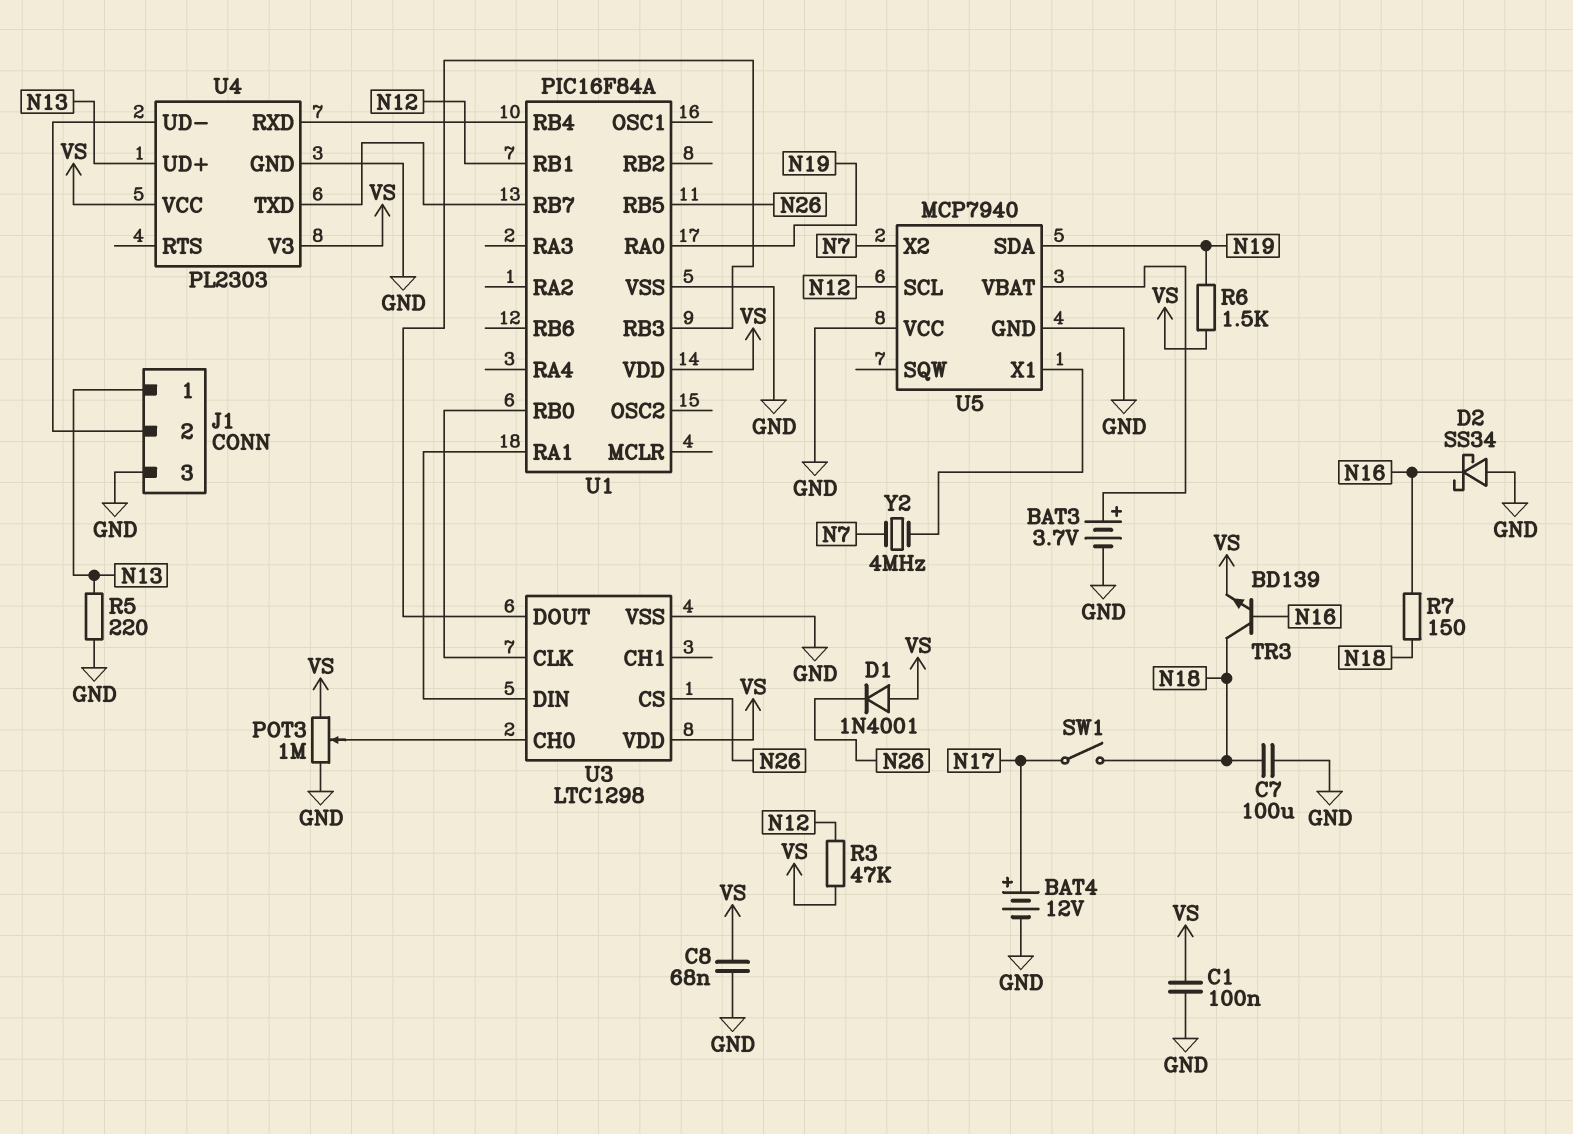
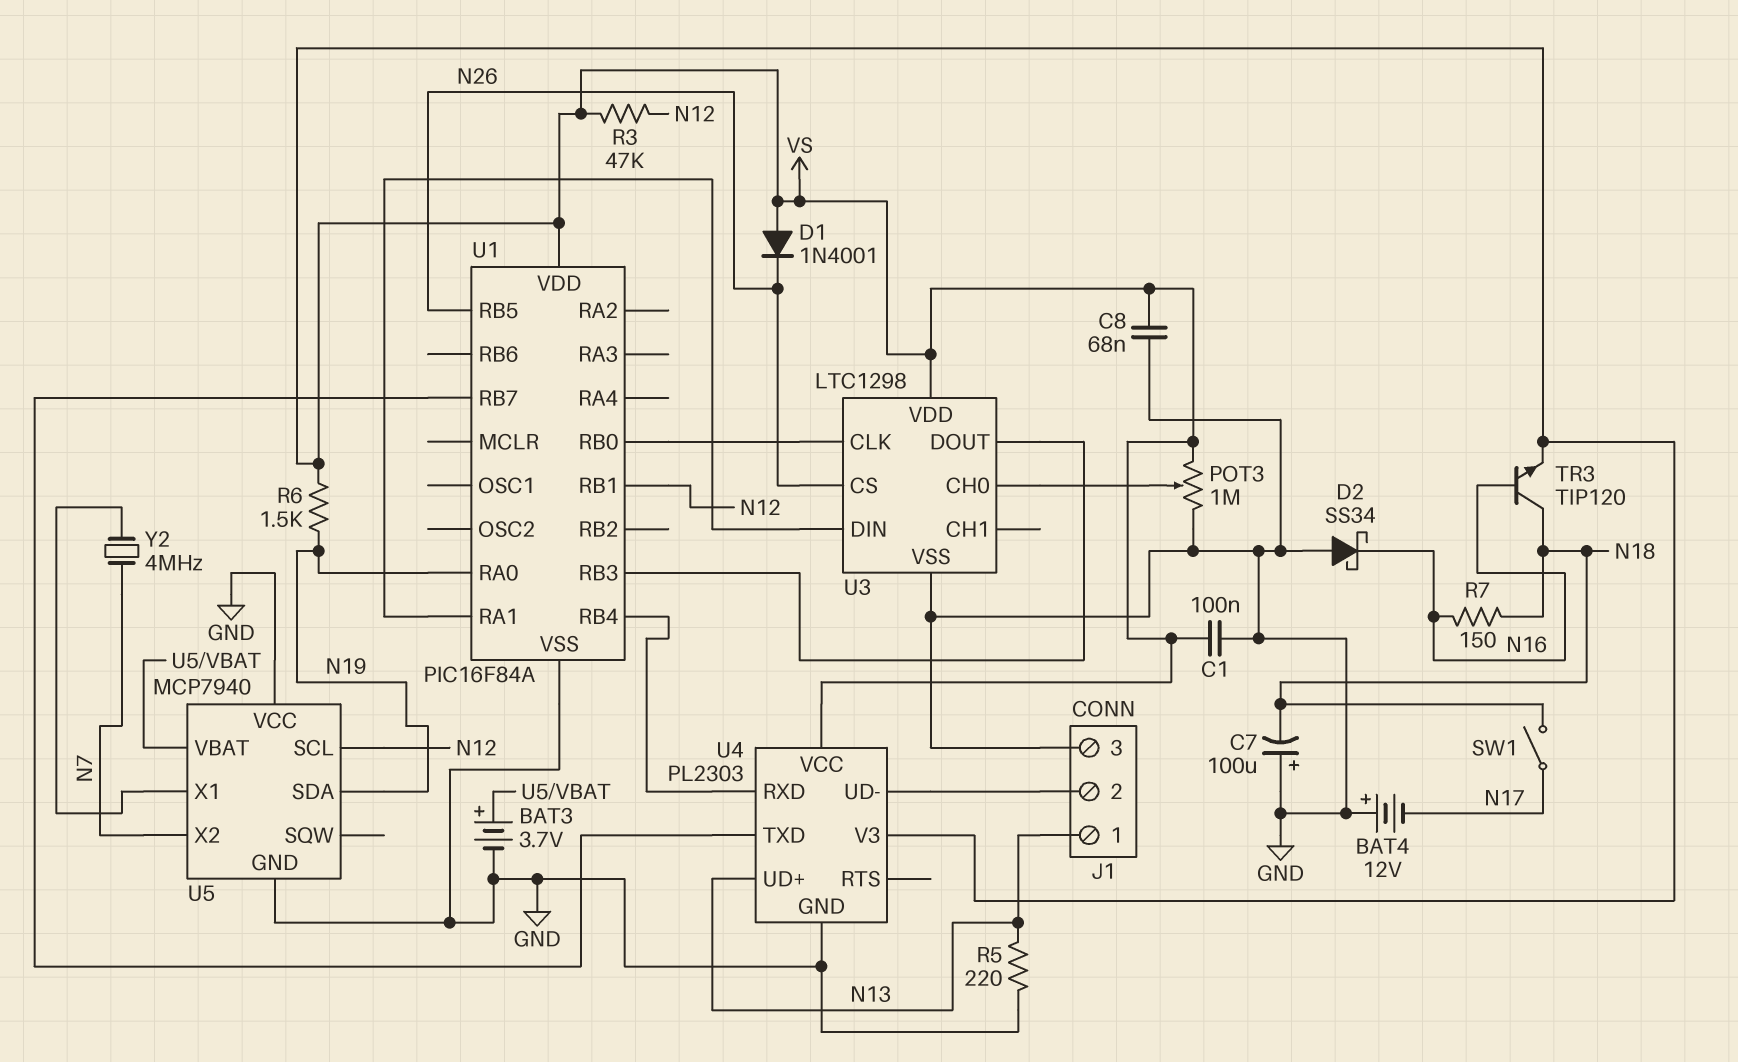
BAT4: 12V (plus N17, minus GND) -> 12V (plus GND, minus N17)
C7: 100uF (GND, N18) -> 100uF (plus GND, minus N18)
TR3: NPN BD139 (B N16, C N18, E VS) -> NPN TIP120 (B N16, C N18, E VS)

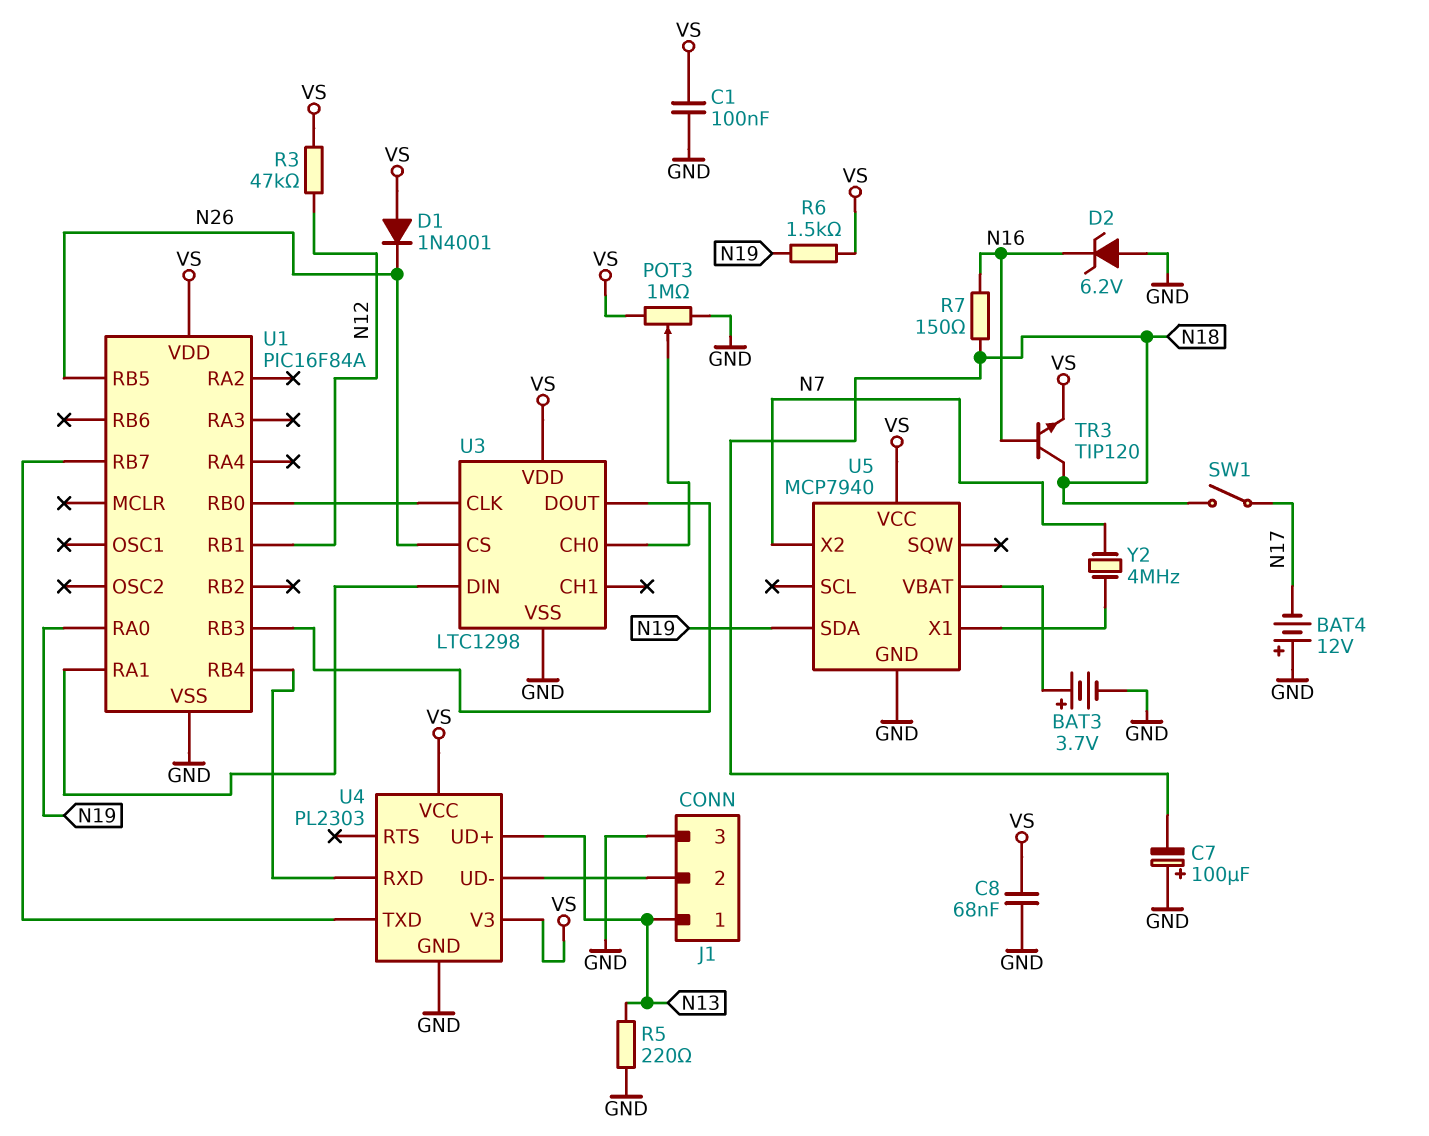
D2: schottky SS34 (A GND, K N16) -> zener 6.2V (A GND, K N16)
U5 pin SCL: N12 -> none
U5 pin VCC: GND -> VS

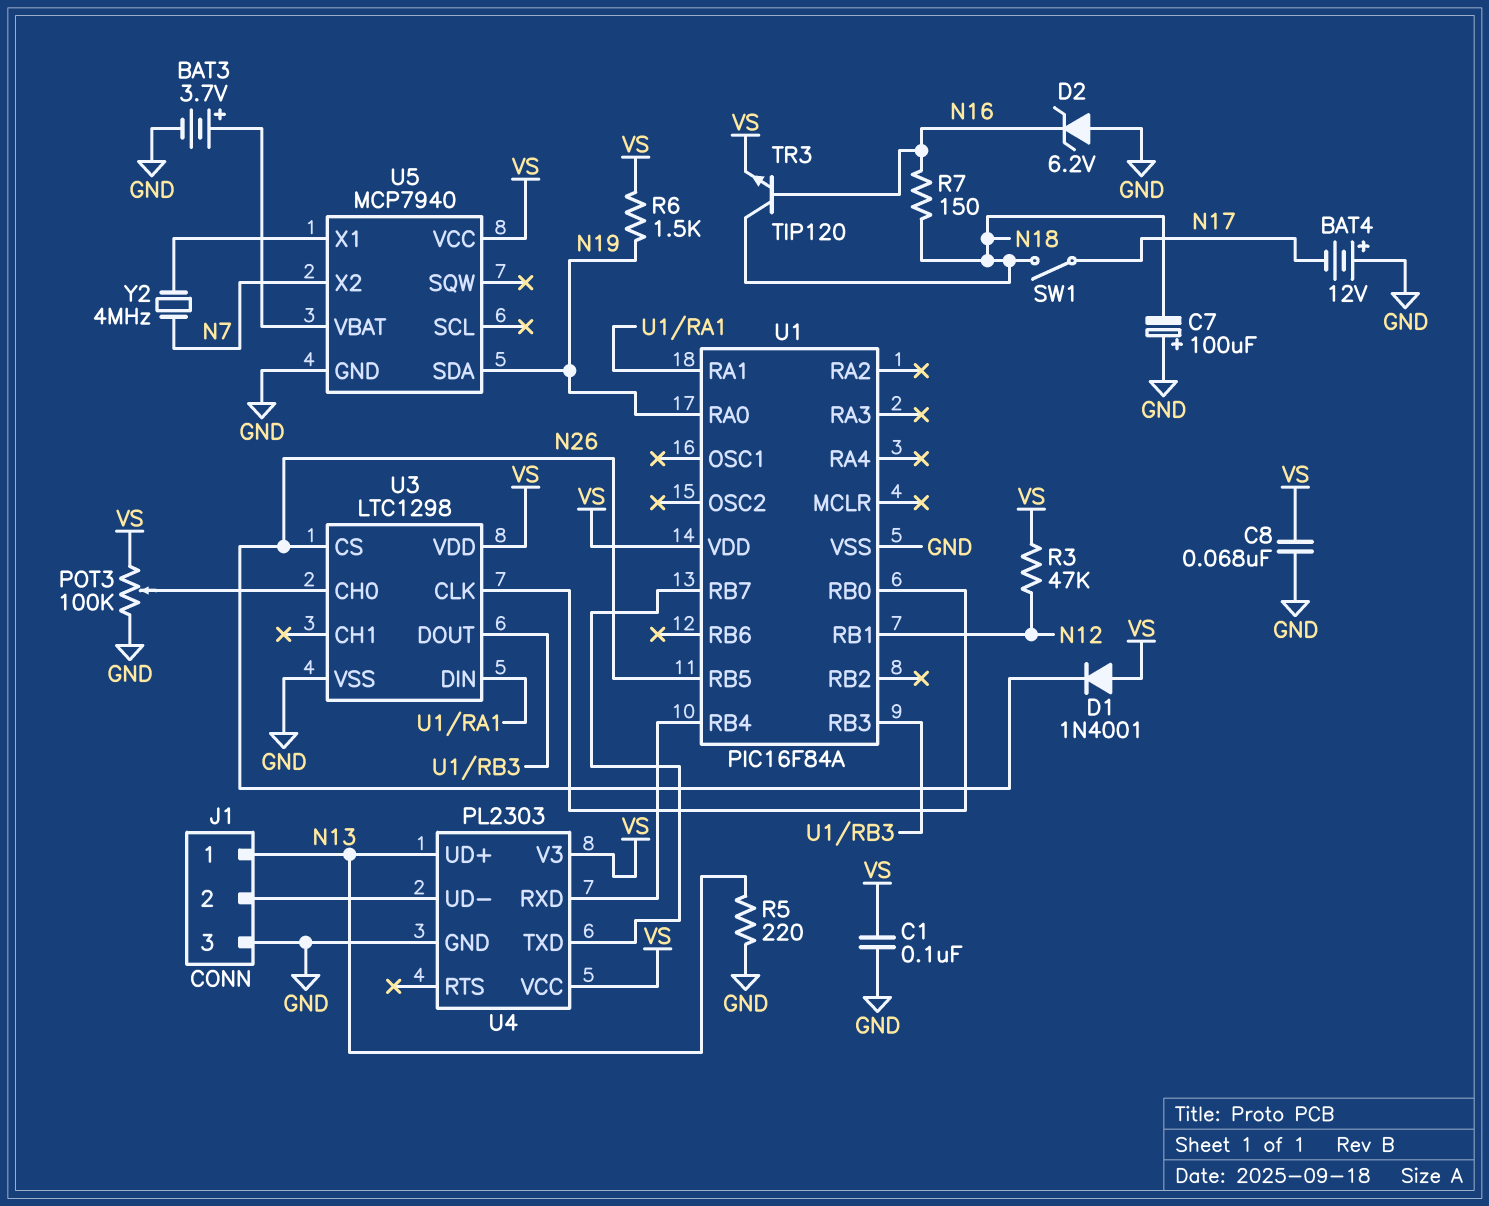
POT3: 1M (GND, VS, wiper U3/CH0) -> 100k (GND, VS, wiper U3/CH0)

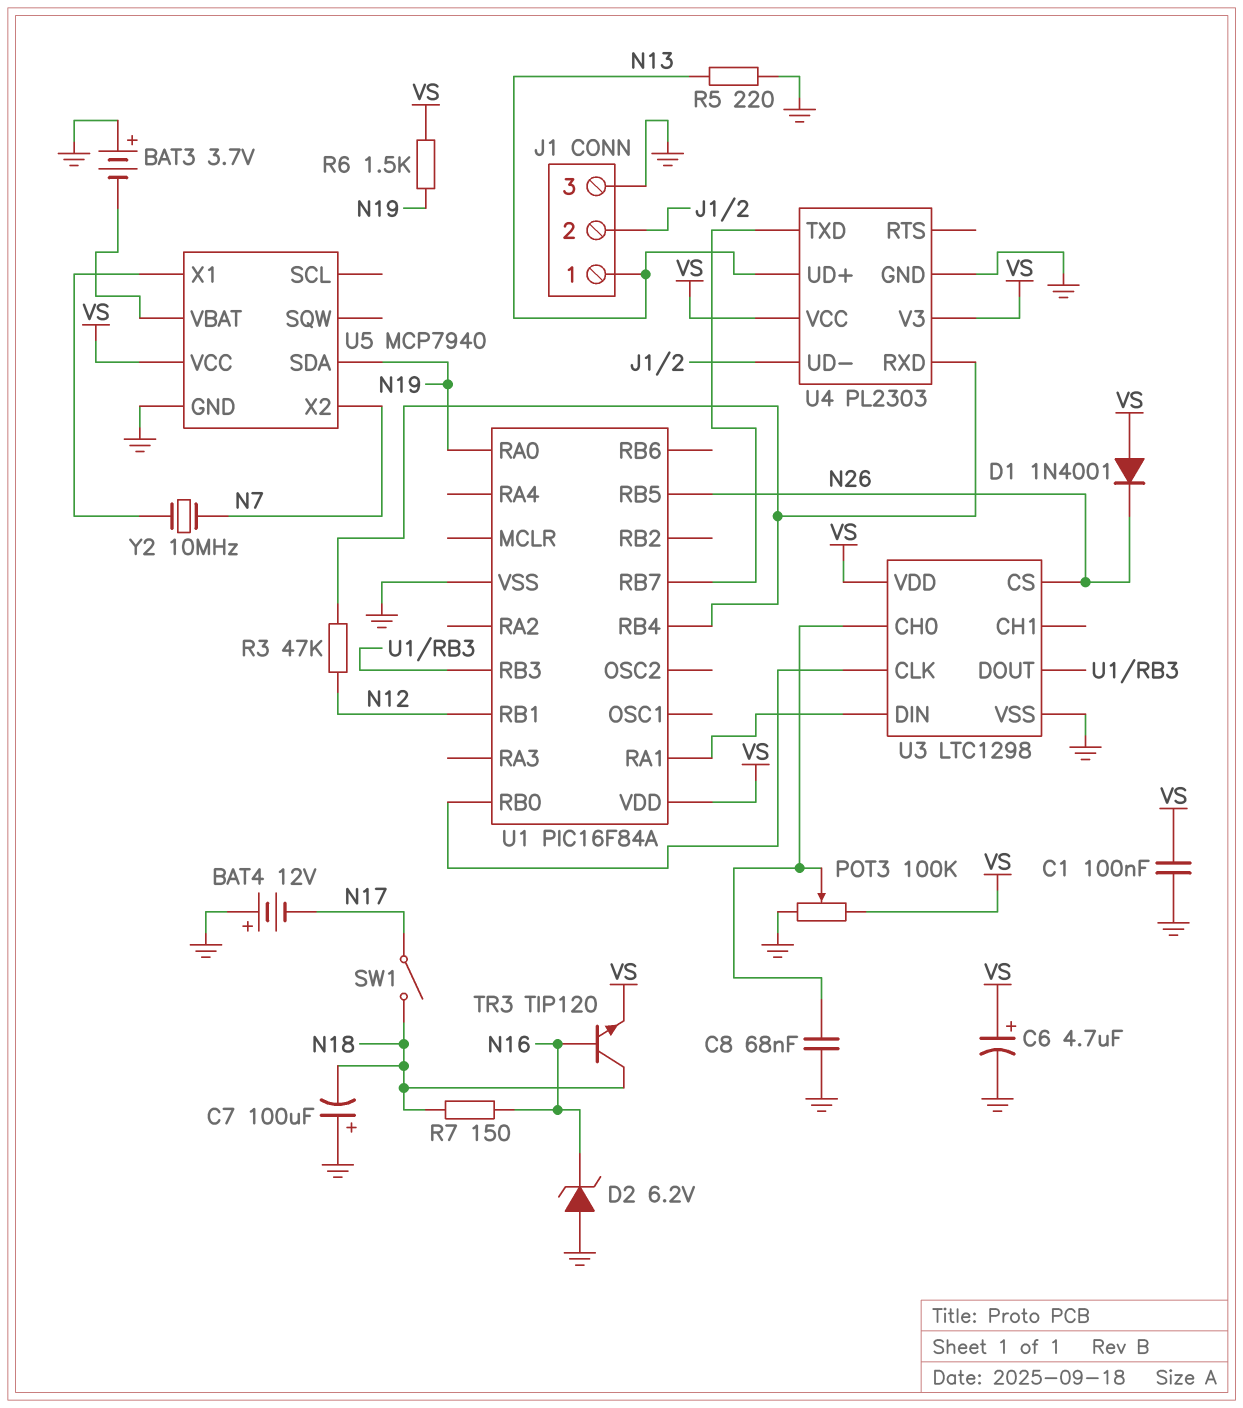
BAT3: 3.7V (plus U5/VBAT, minus GND) -> 3.7V (plus GND, minus U5/VBAT)
C6: none -> 4.7uF (plus VS, minus GND)
C8: 68nF (GND, VS) -> 68nF (GND, U3/CH0)
R3: 47k (N12, VS) -> 47k (N12, U1/RB4)
Y2: 4MHz (N7, U5/X1) -> 10MHz (N7, U5/X1)

